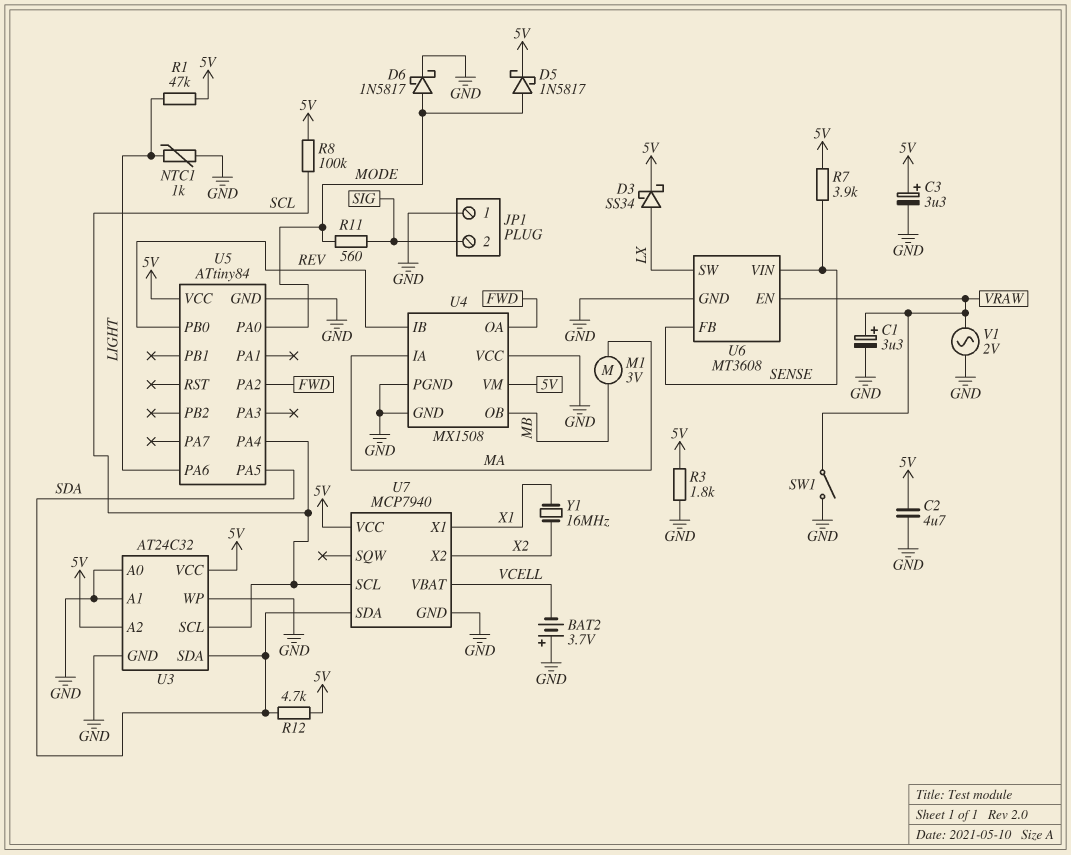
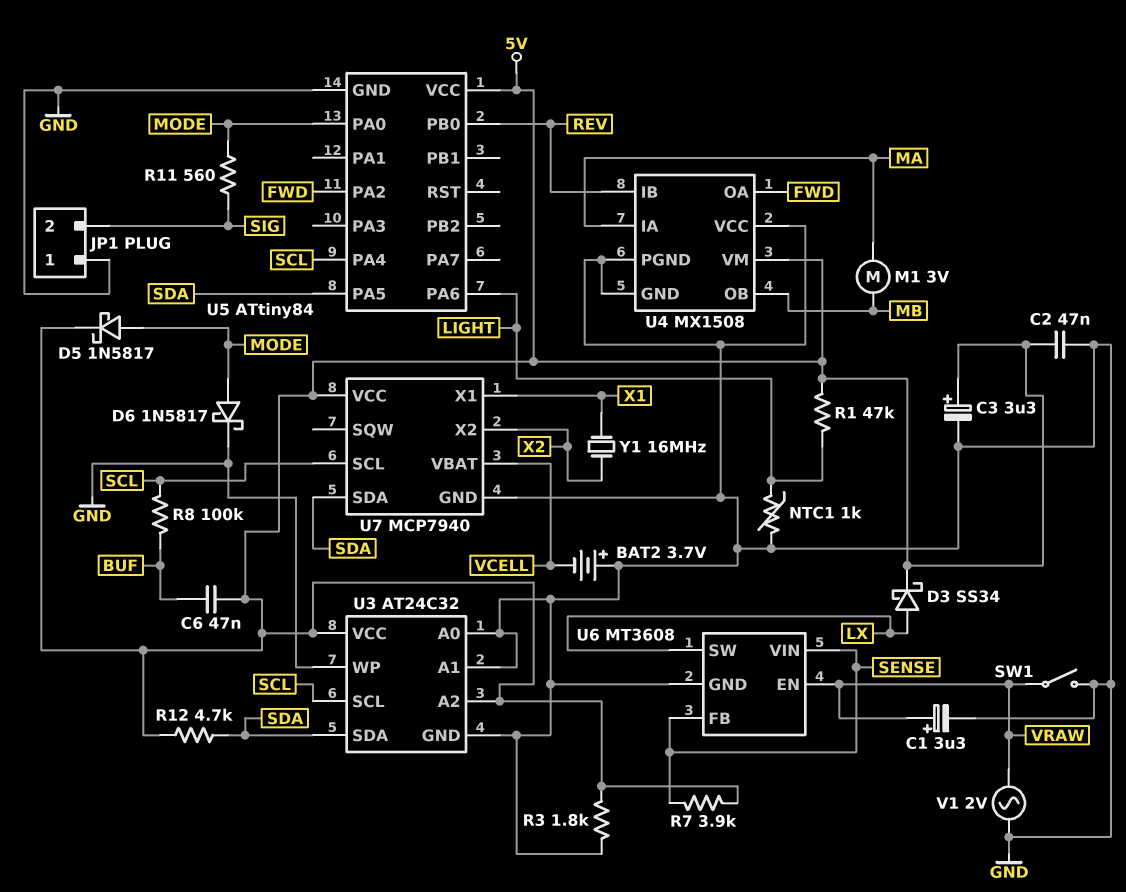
C2: 4.7uF (5V, GND) -> 47nF (5V, GND)
C6: none -> 47nF (5V, BUF)
R8: 100k (5V, SCL) -> 100k (BUF, SCL)

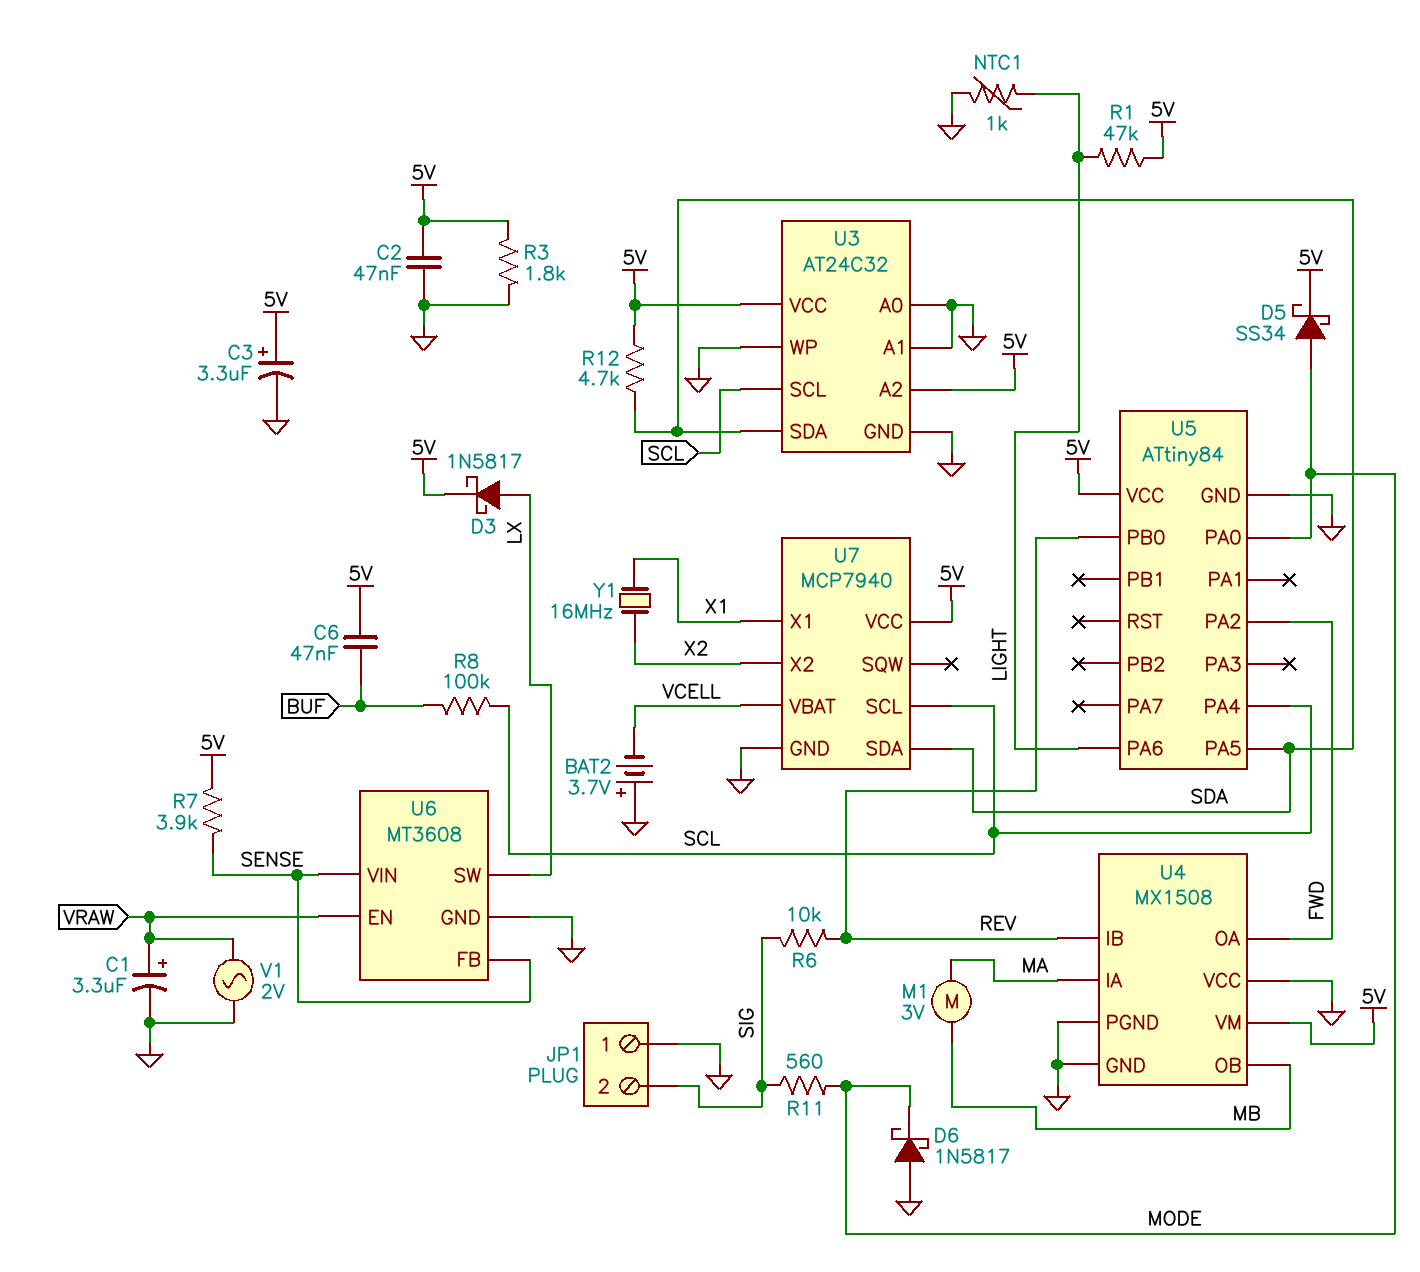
D3: schottky SS34 (A LX, K 5V) -> schottky 1N5817 (A LX, K 5V)
D5: schottky 1N5817 (A MODE, K 5V) -> schottky SS34 (A MODE, K 5V)
D6: schottky 1N5817 (A MODE, K GND) -> schottky 1N5817 (A GND, K MODE)
R6: none -> 10k (REV, SIG)
SW1: switch (GND, VRAW) -> none

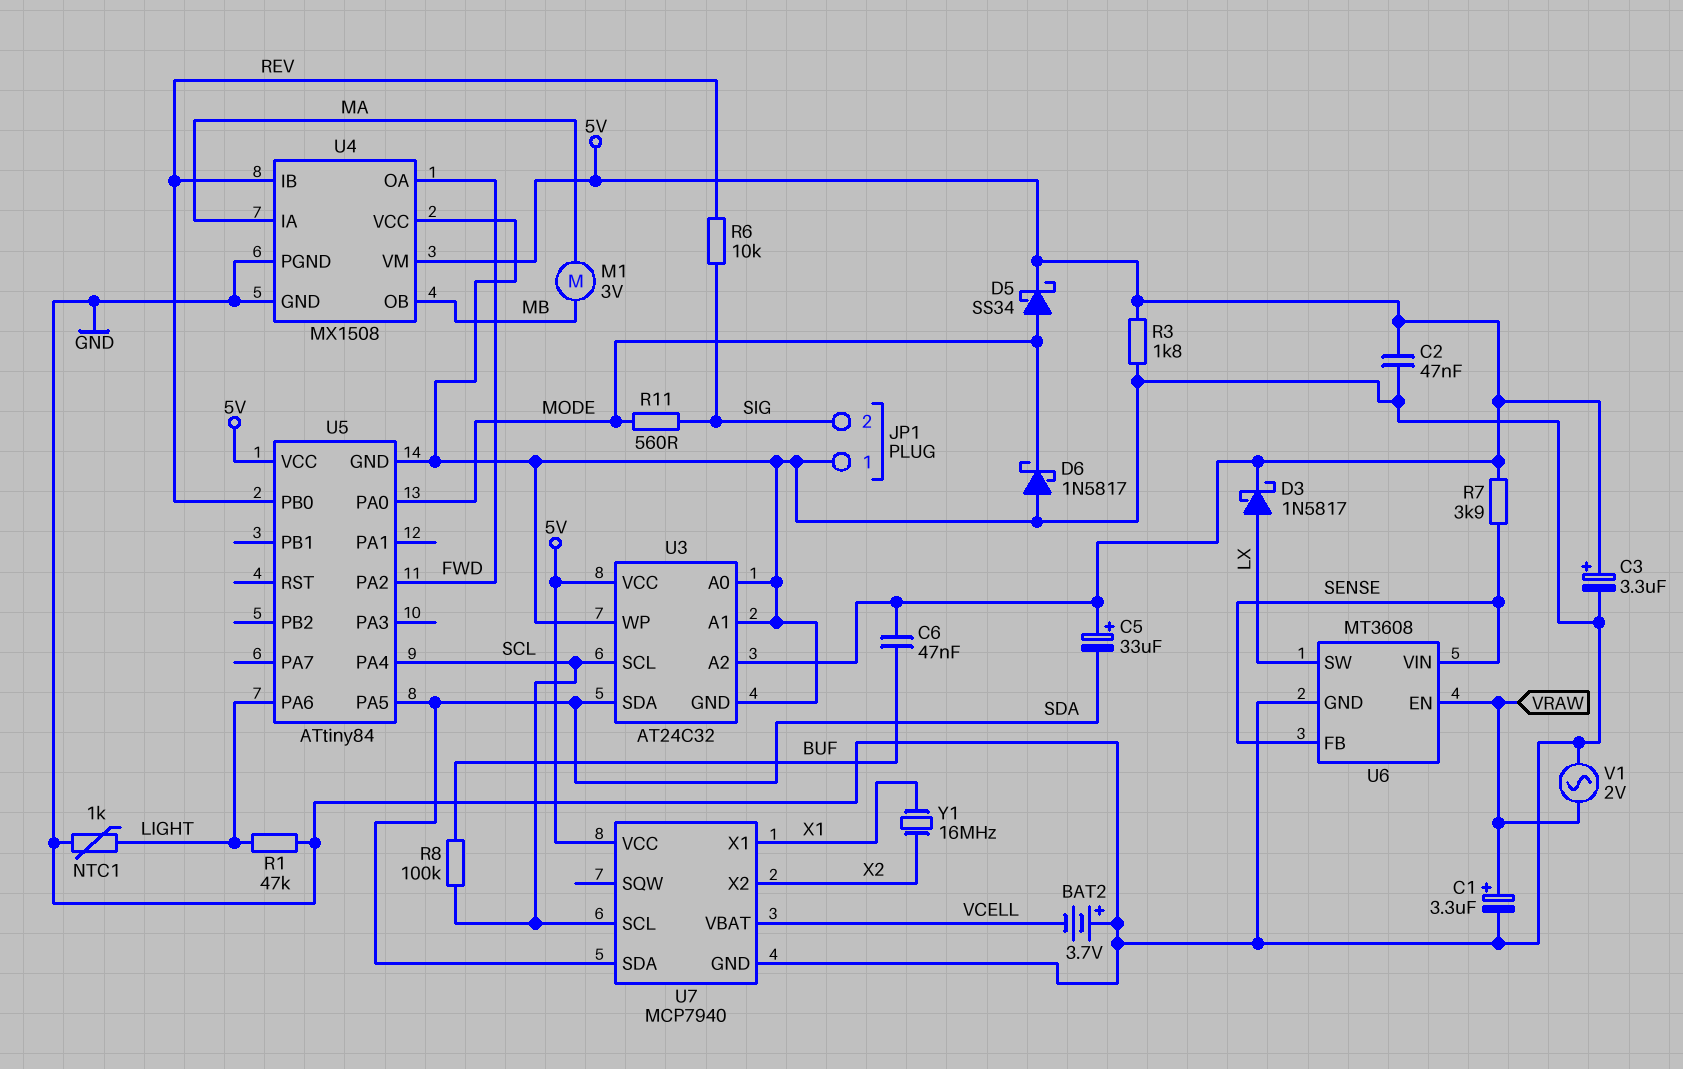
C5: none -> 33uF (plus 5V, minus SDA)
R1: 47k (5V, LIGHT) -> 47k (GND, LIGHT)
R12: 4.7k (5V, SDA) -> none

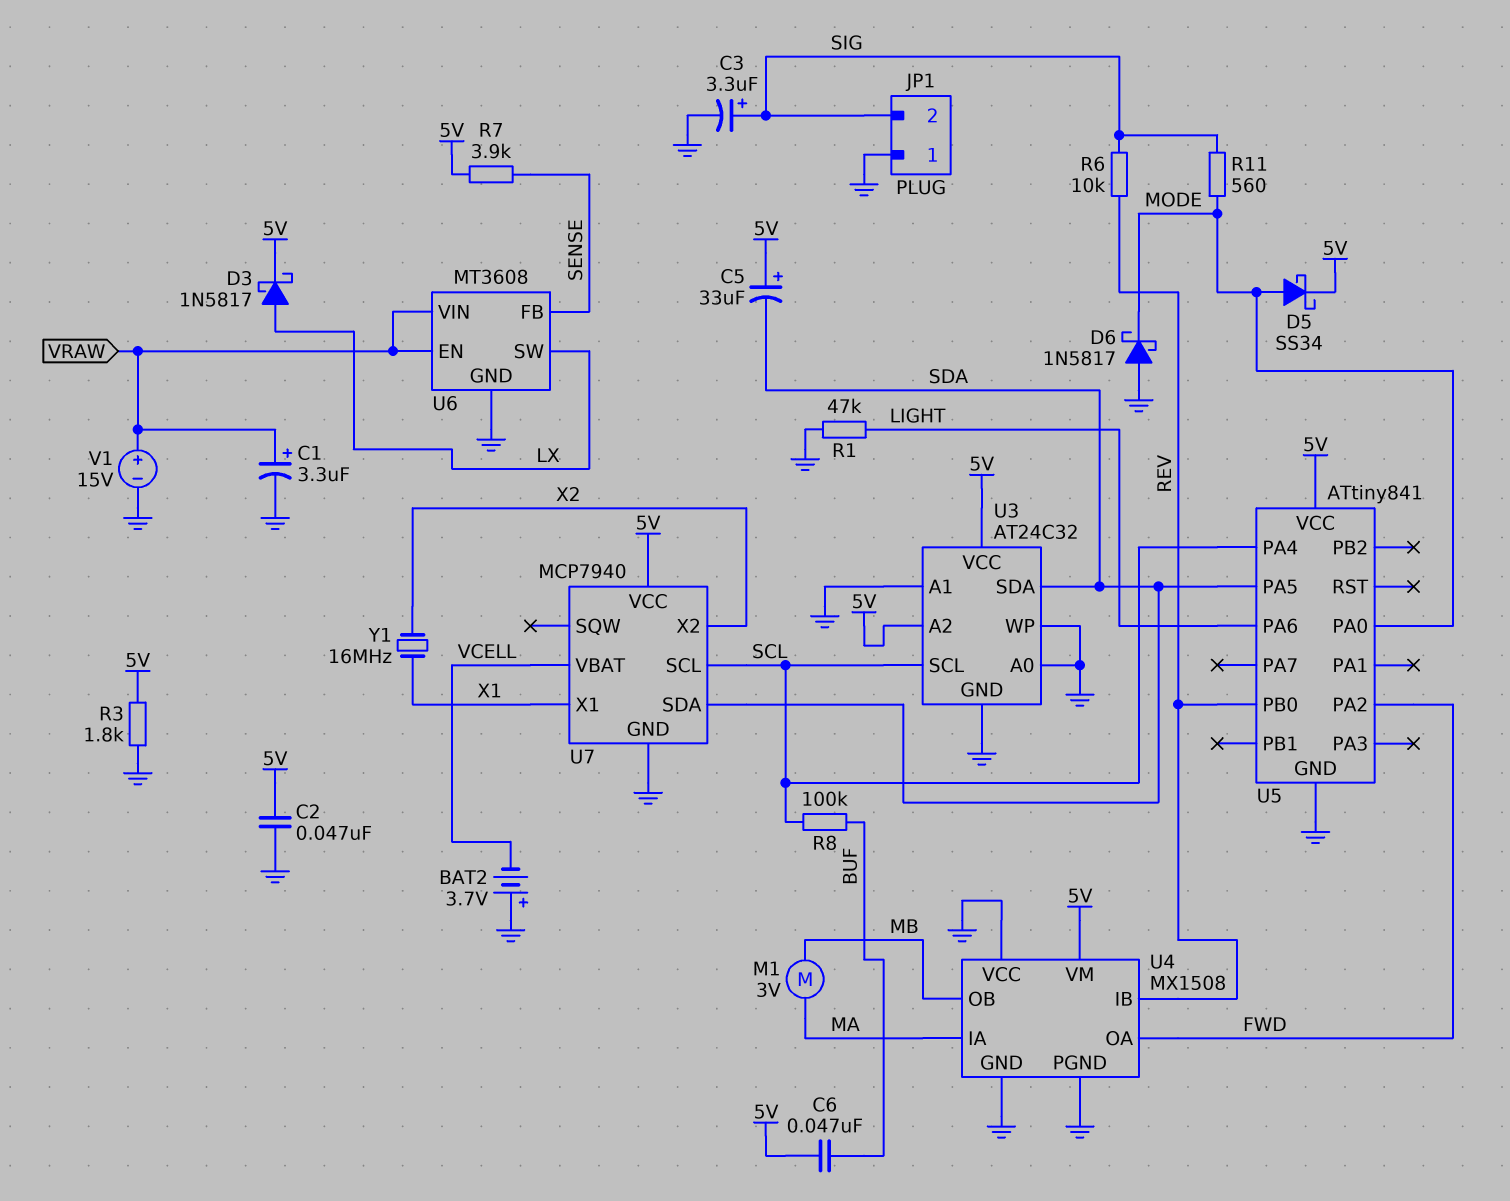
C3: 3.3uF (plus 5V, minus GND) -> 3.3uF (plus SIG, minus GND)
NTC1: 1k (GND, LIGHT) -> none
U5: ATtiny84 -> ATtiny841
U6 pin VIN: SENSE -> VRAW
V1: AC 2V (GND, VRAW) -> 15V (plus VRAW, minus GND)

